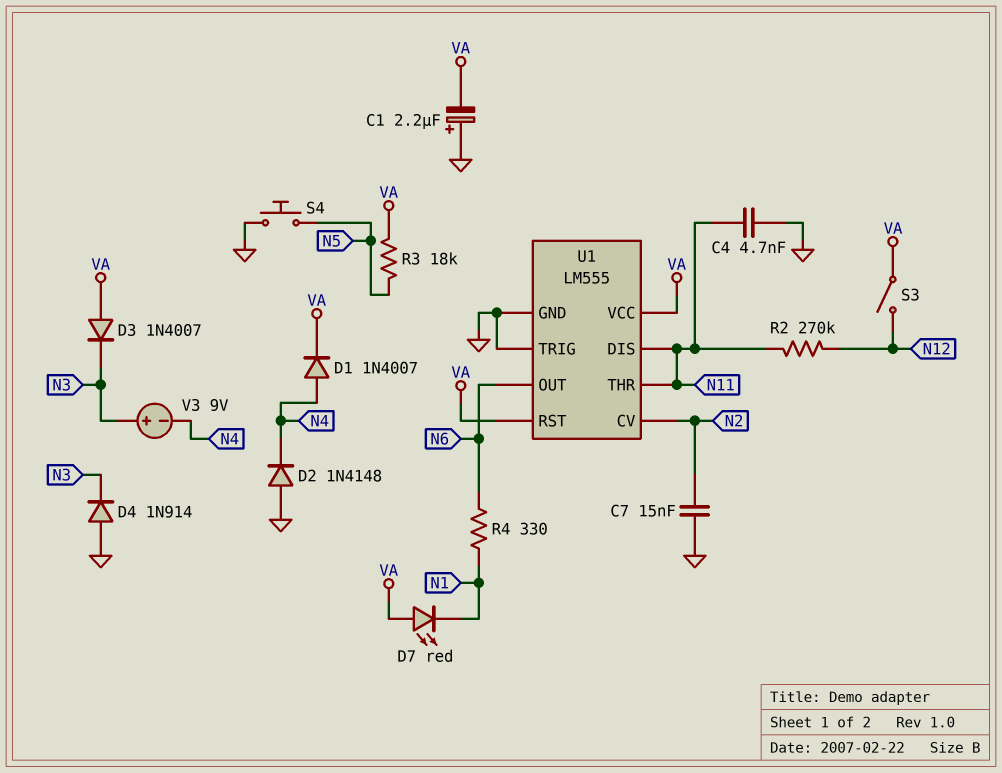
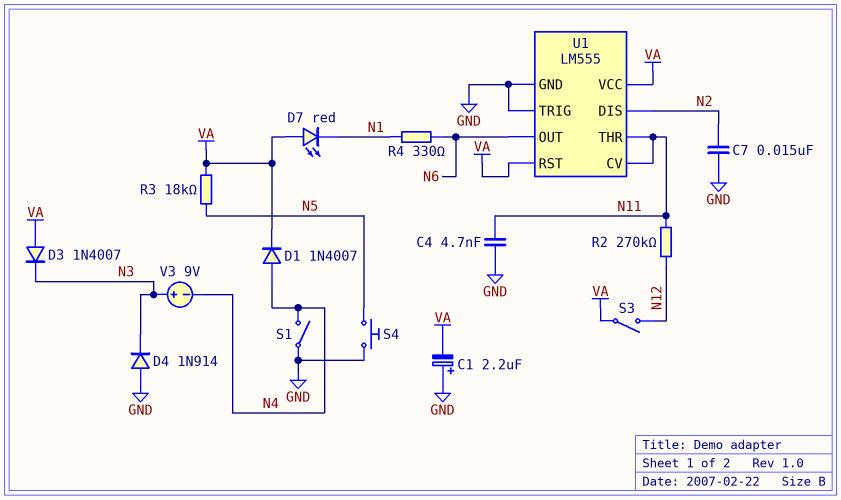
D2: diode 1N4148 (A GND, K N4) -> none
S1: none -> switch (GND, N4)
U1 pin CV: N2 -> N11
U1 pin DIS: N11 -> N2

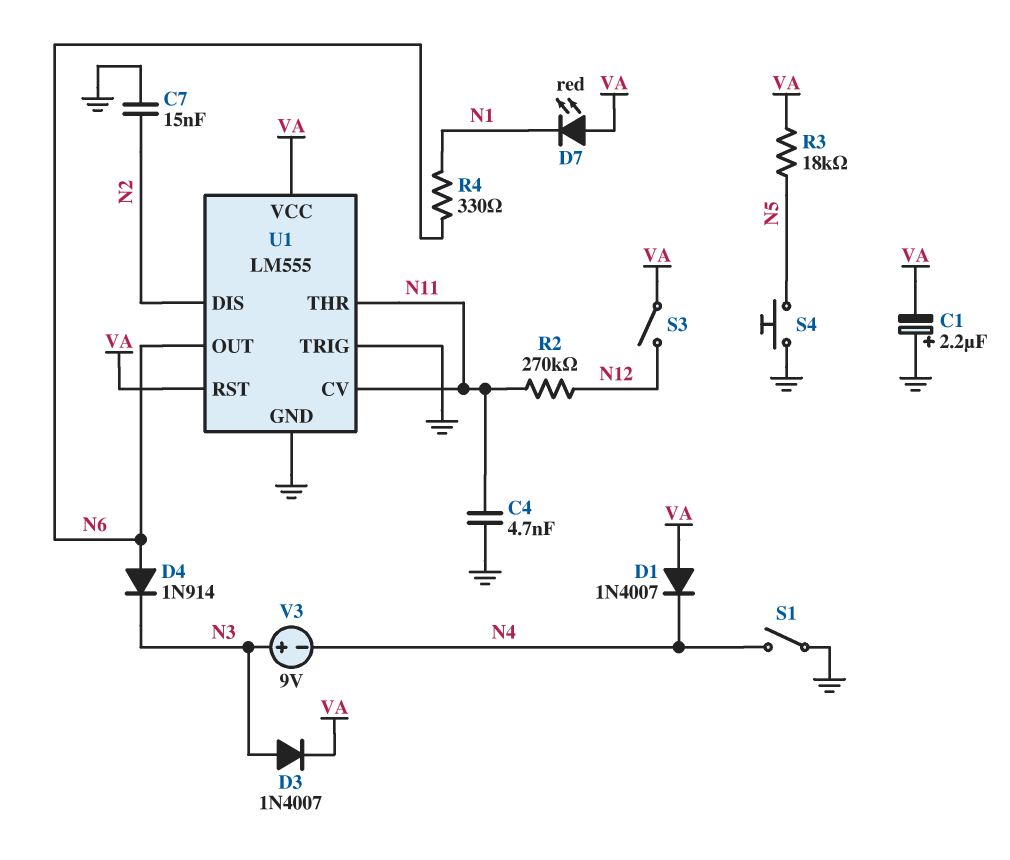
D1: diode 1N4007 (A N4, K VA) -> diode 1N4007 (A VA, K N4)
D3: diode 1N4007 (A VA, K N3) -> diode 1N4007 (A N3, K VA)
D4: diode 1N914 (A GND, K N3) -> diode 1N914 (A N6, K N3)

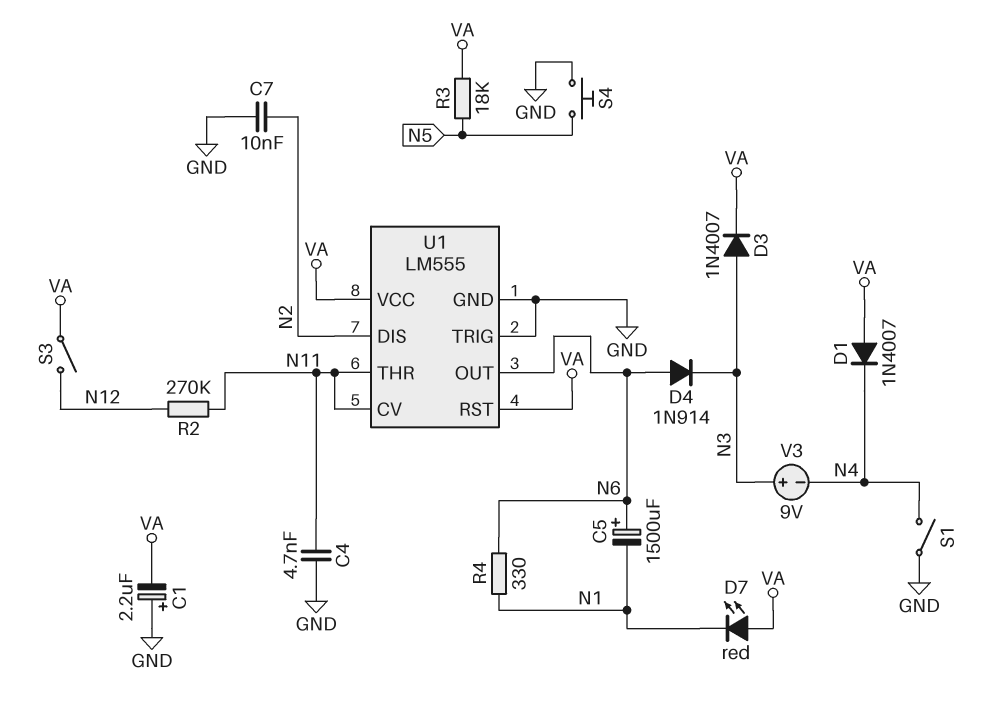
C5: none -> 1500uF (plus N6, minus N1)
C7: 15nF (GND, N2) -> 10nF (GND, N2)

